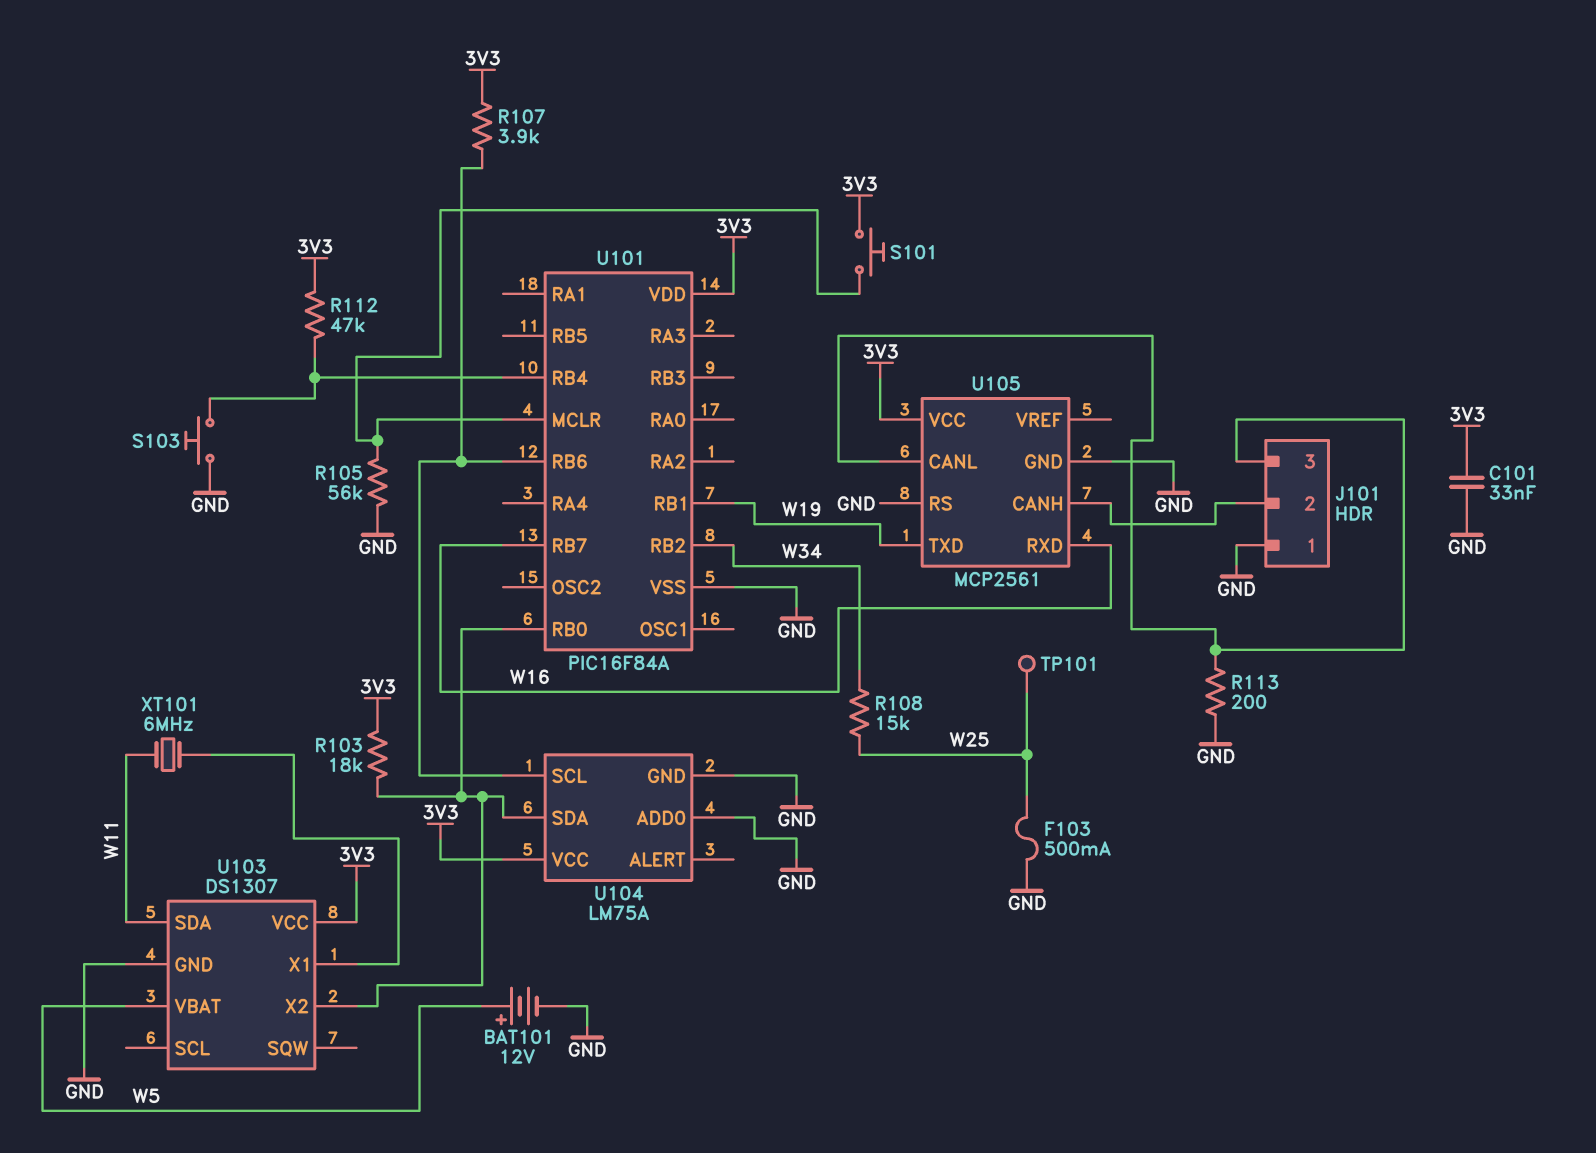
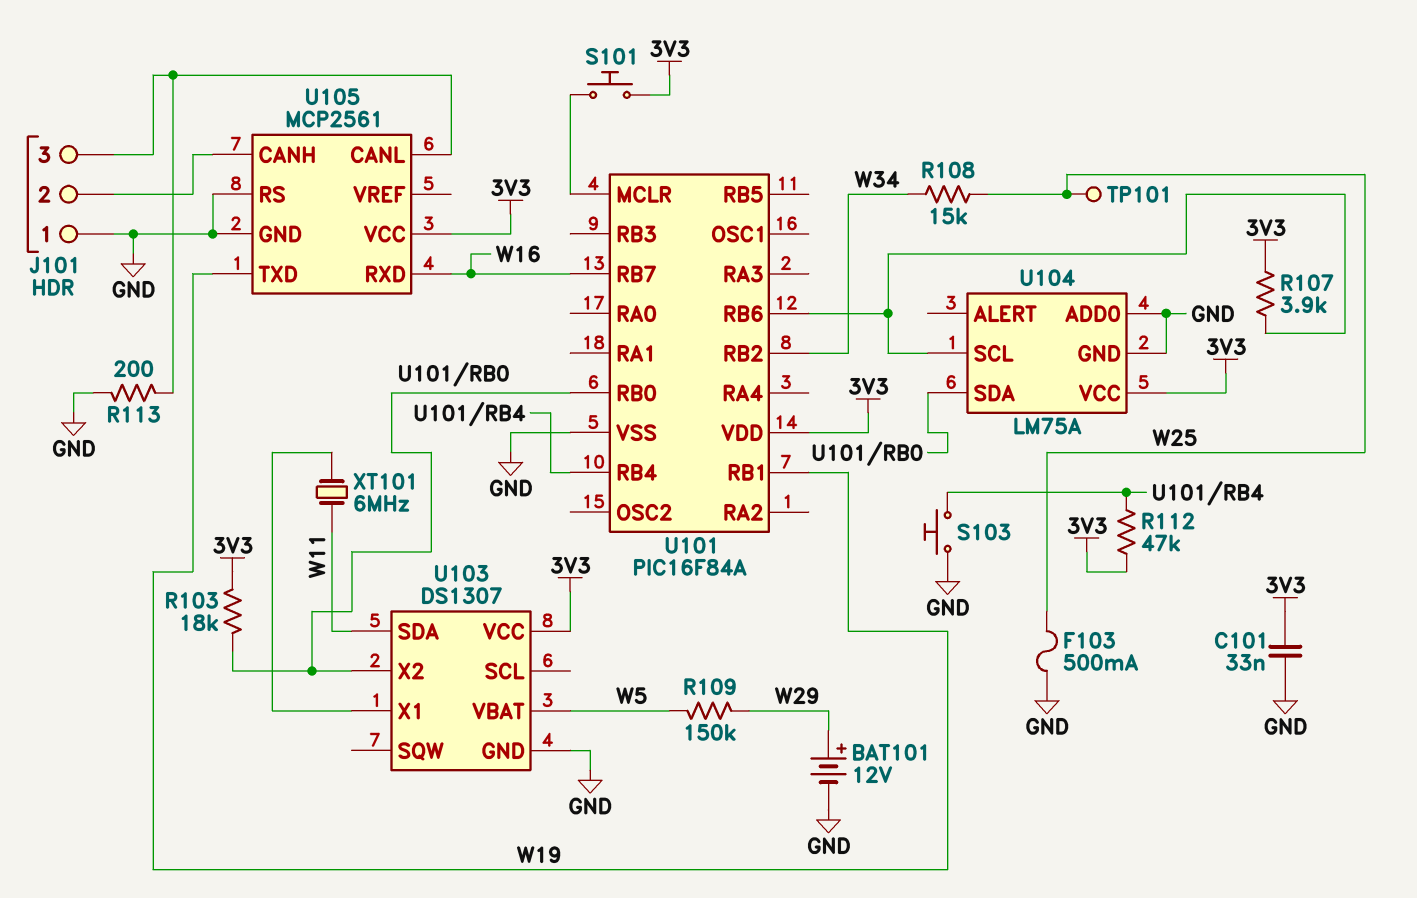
BAT101: 12V (plus W5, minus GND) -> 12V (plus W29, minus GND)
R105: 56k (GND, U101/MCLR) -> none
R109: none -> 150k (W5, W29)

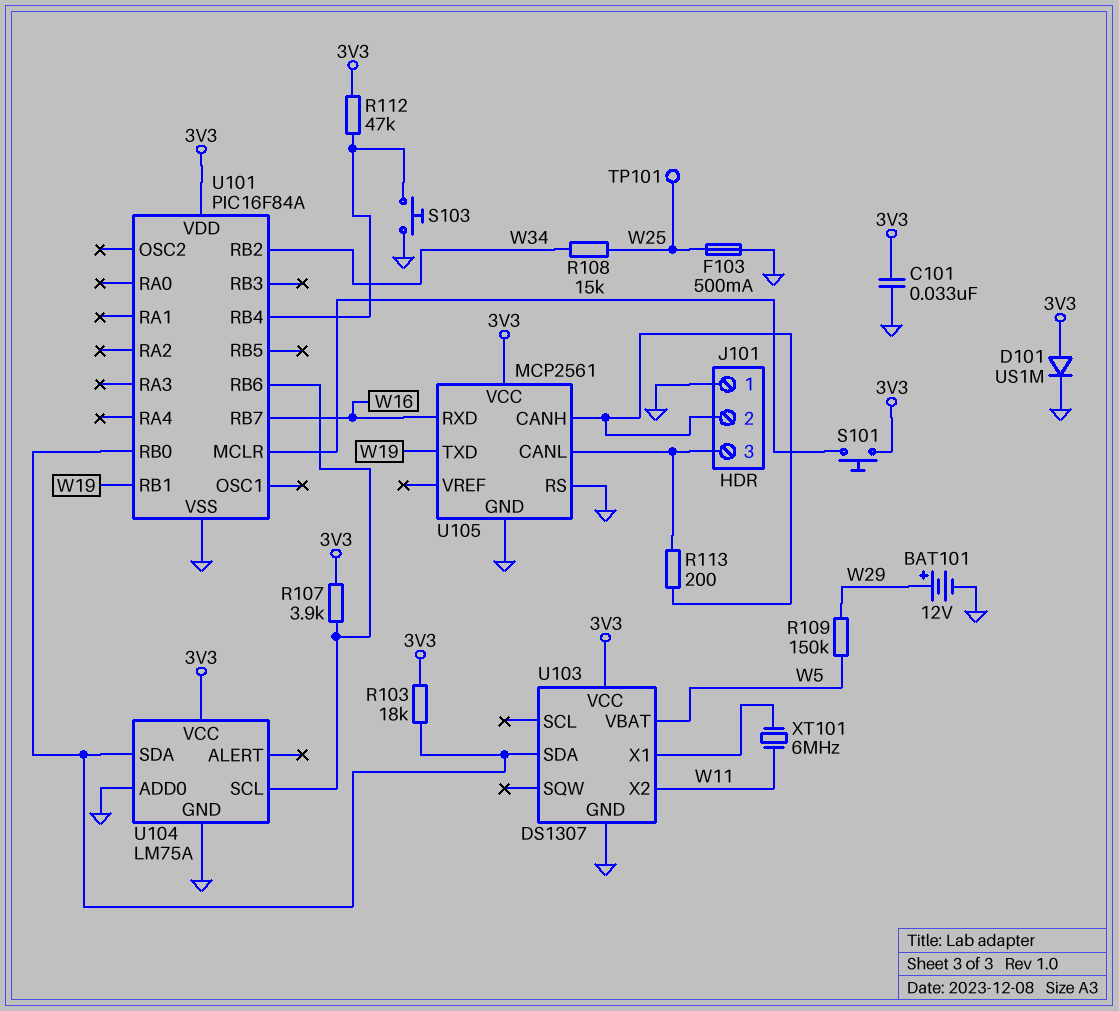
D101: none -> diode US1M (A 3V3, K GND)
R113: 200 (GND, J101/3) -> 200 (J101/2, J101/3)
U103 pin SDA: W11 -> U101/RB0
U103 pin X2: U101/RB0 -> W11

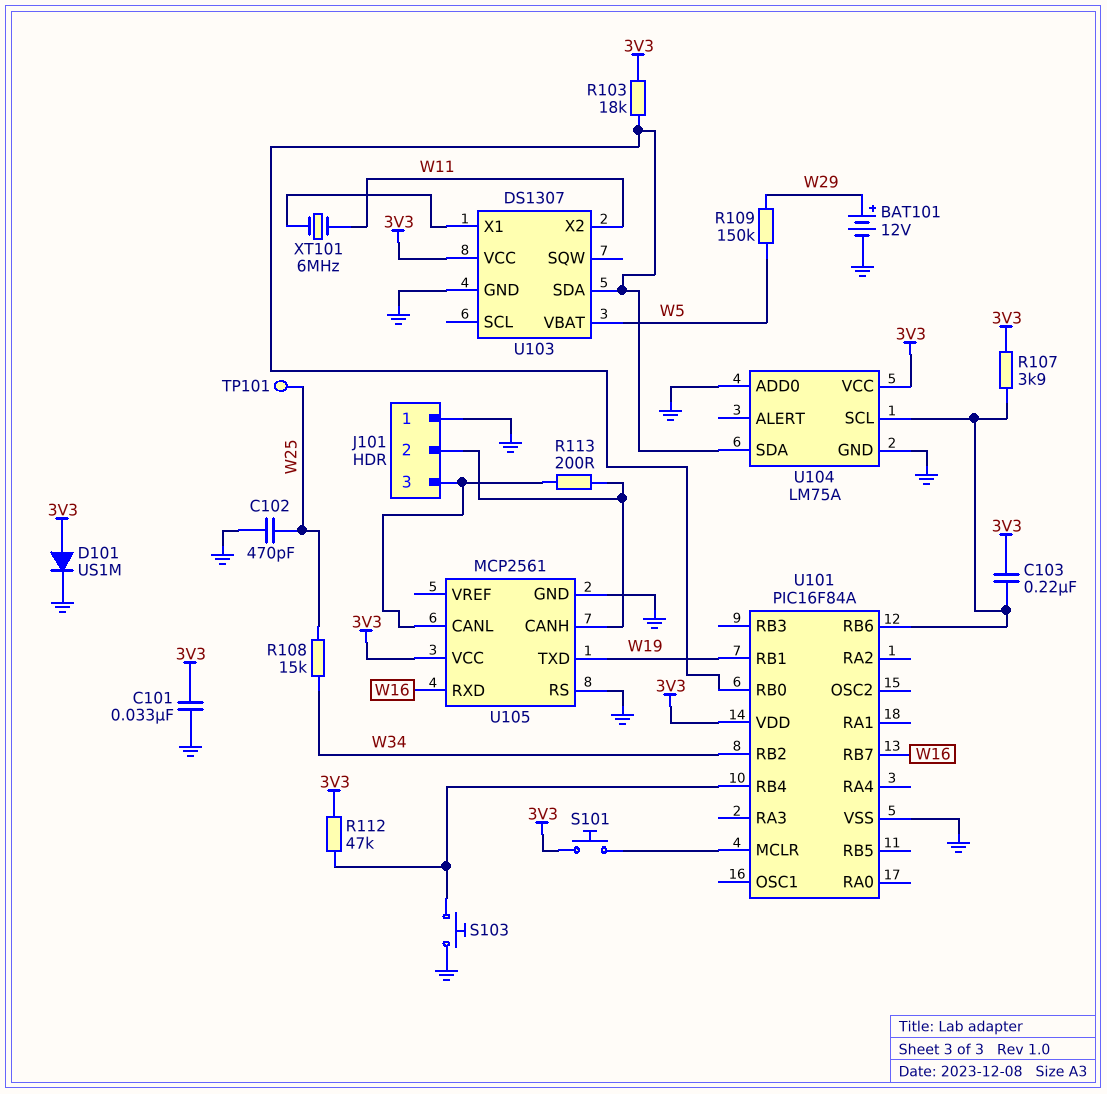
C102: none -> 470pF (GND, W25)
C103: none -> 220nF (3V3, U101/RB6)
F103: 500mA (GND, W25) -> none

